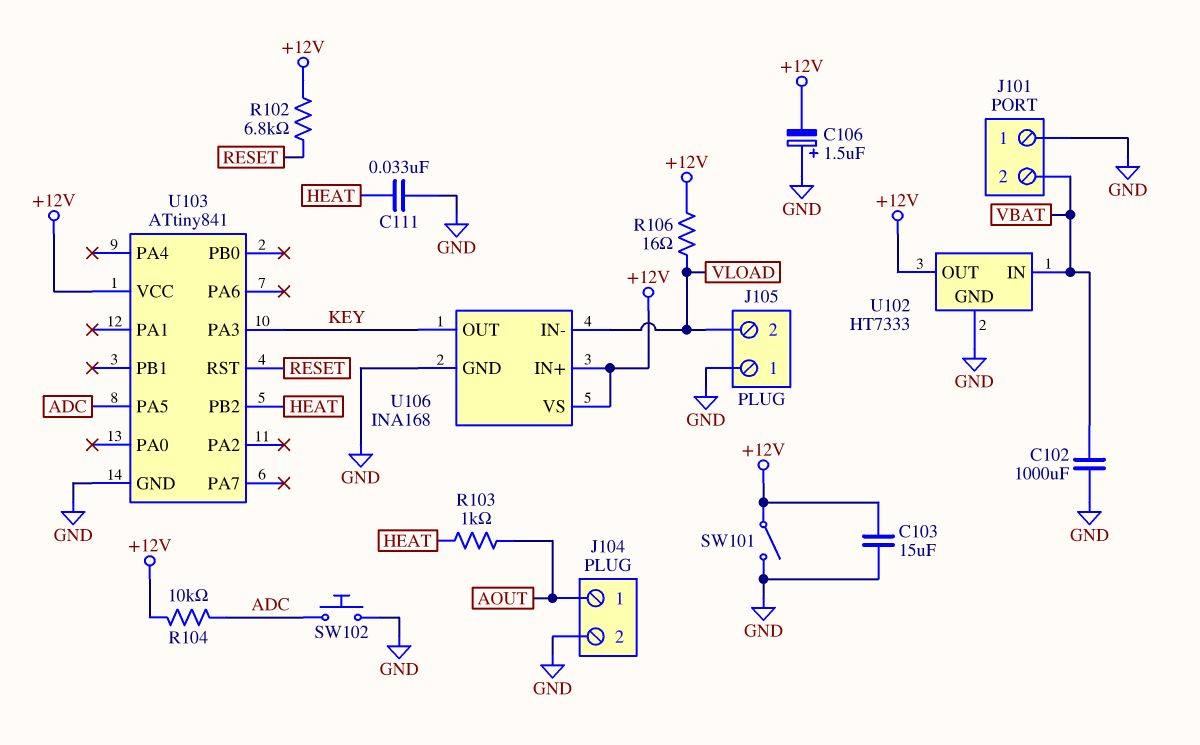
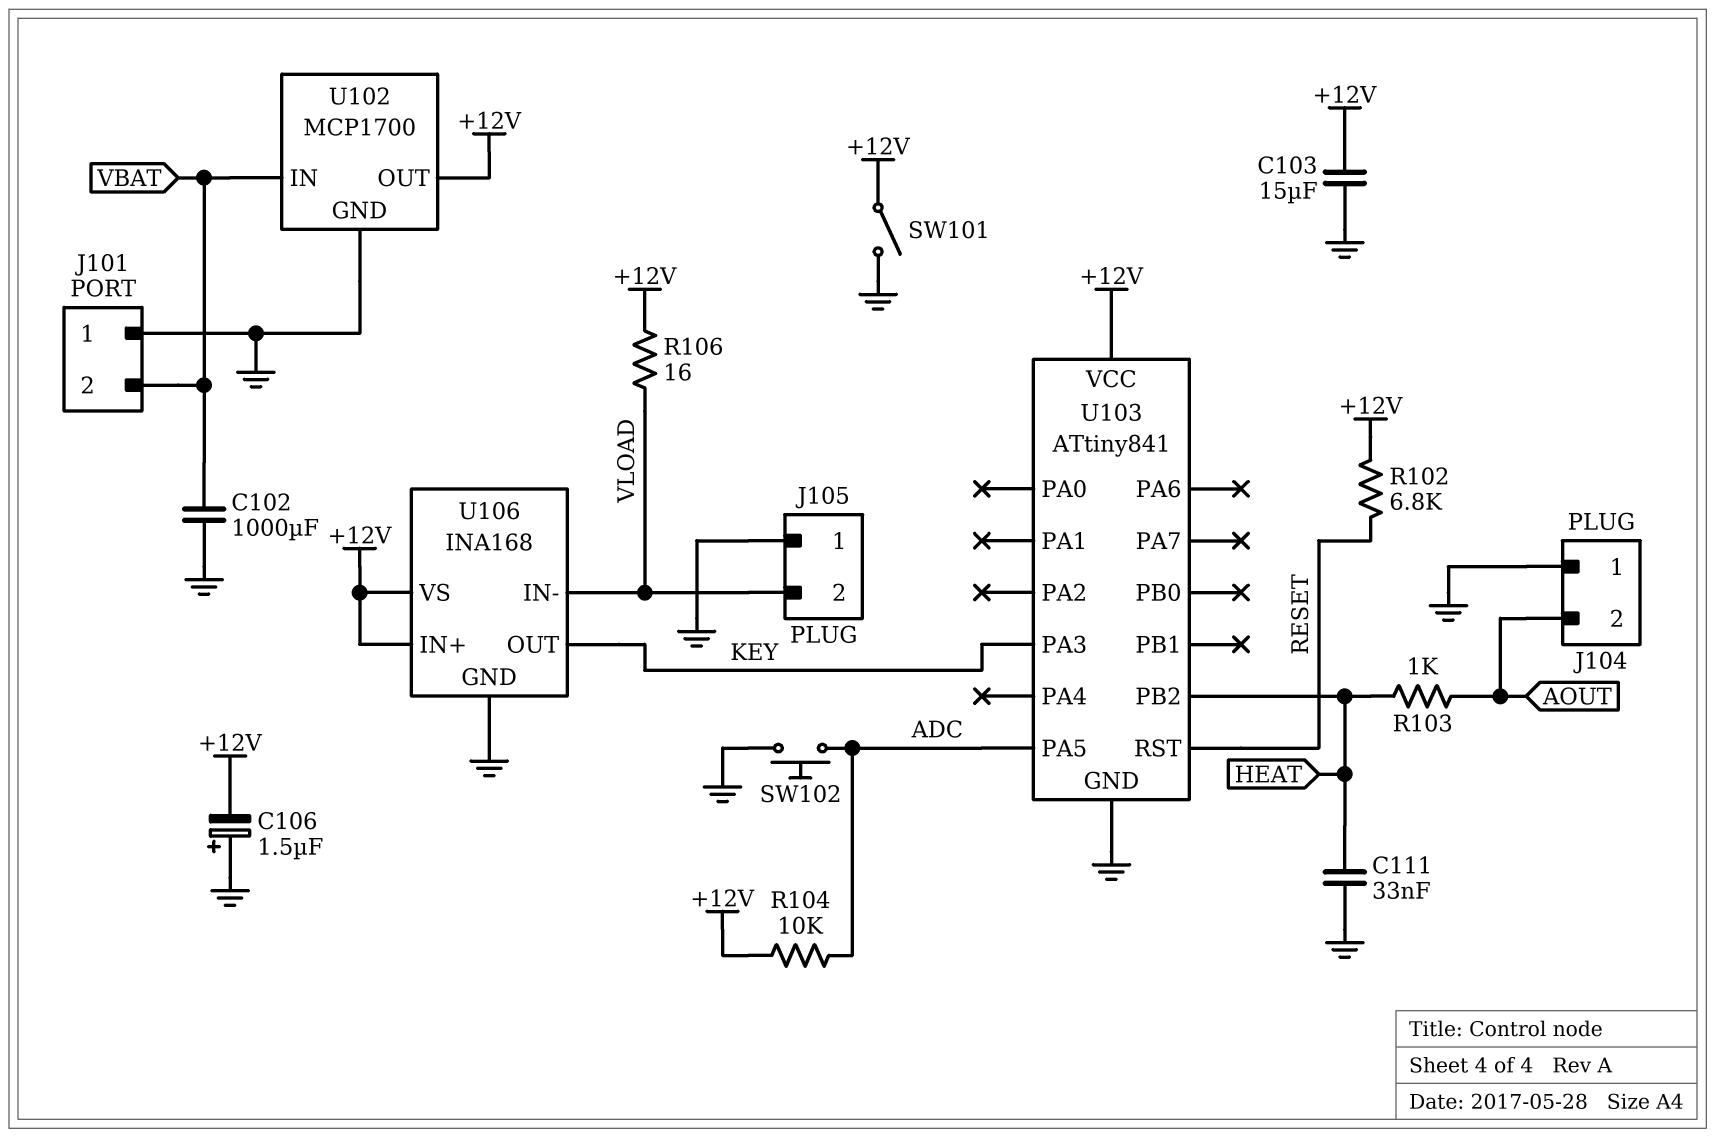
J104 pin 1: AOUT -> GND
J104 pin 2: GND -> AOUT
U102: HT7333 -> MCP1700

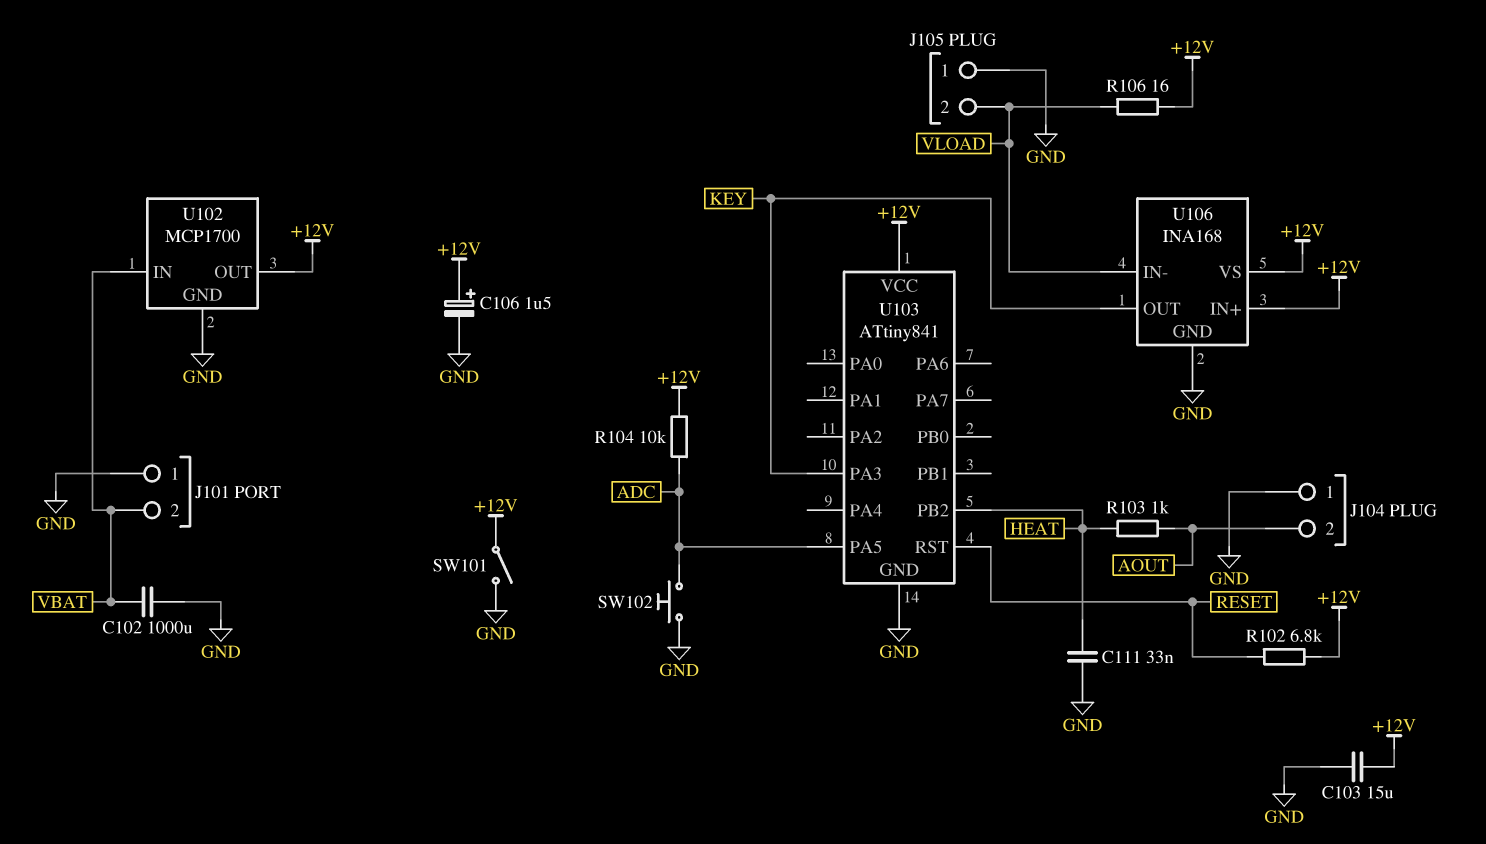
C106: 1.5uF (plus GND, minus +12V) -> 1.5uF (plus +12V, minus GND)

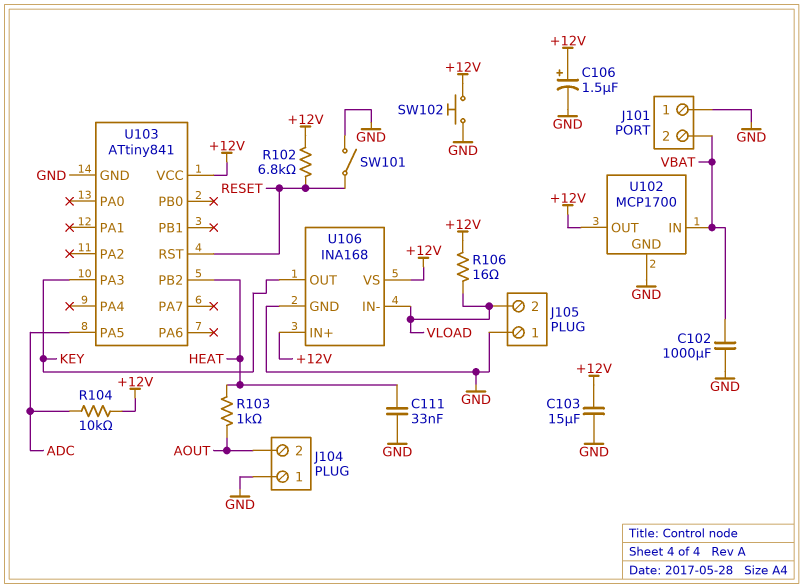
SW101: switch (+12V, GND) -> switch (GND, RESET)
SW102: button (ADC, GND) -> button (+12V, GND)

